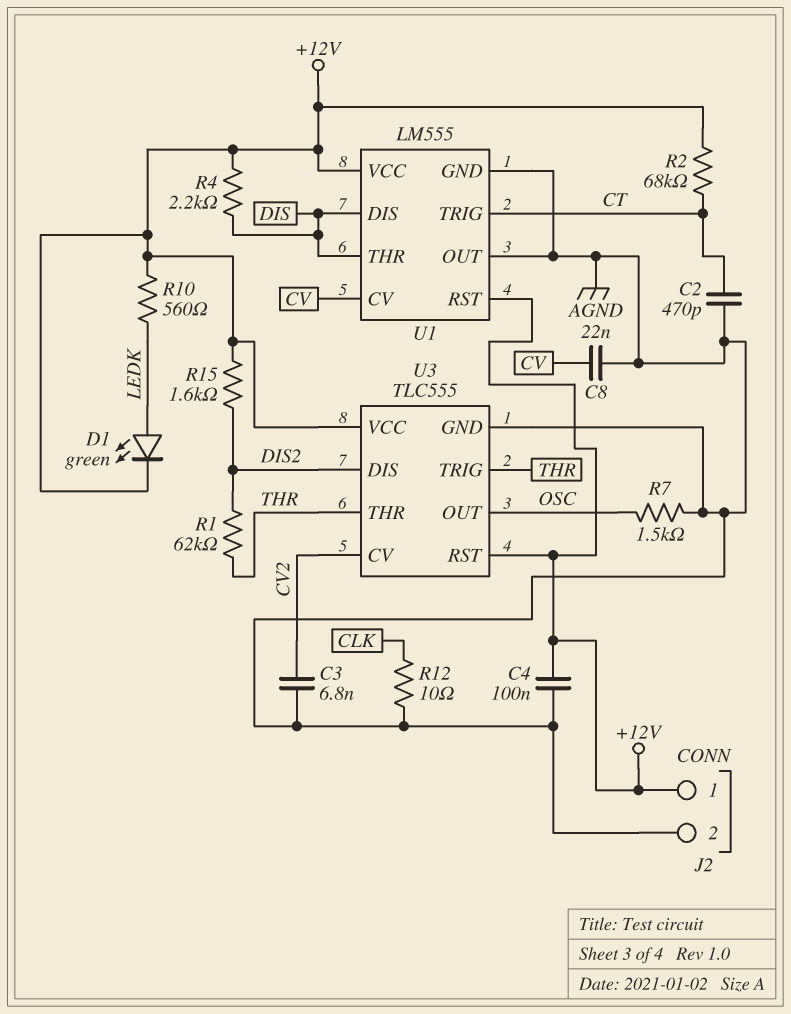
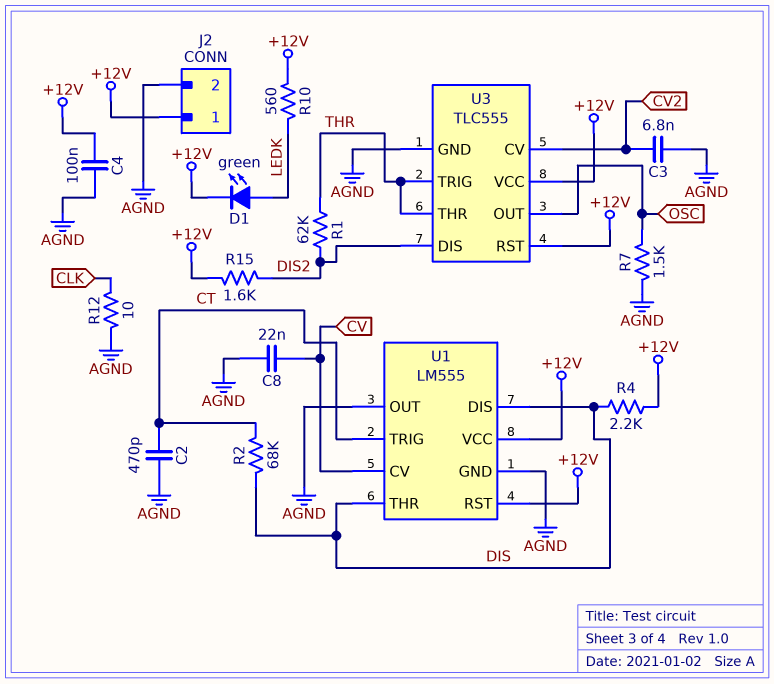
R2: 68k (+12V, CT) -> 68k (CT, DIS)

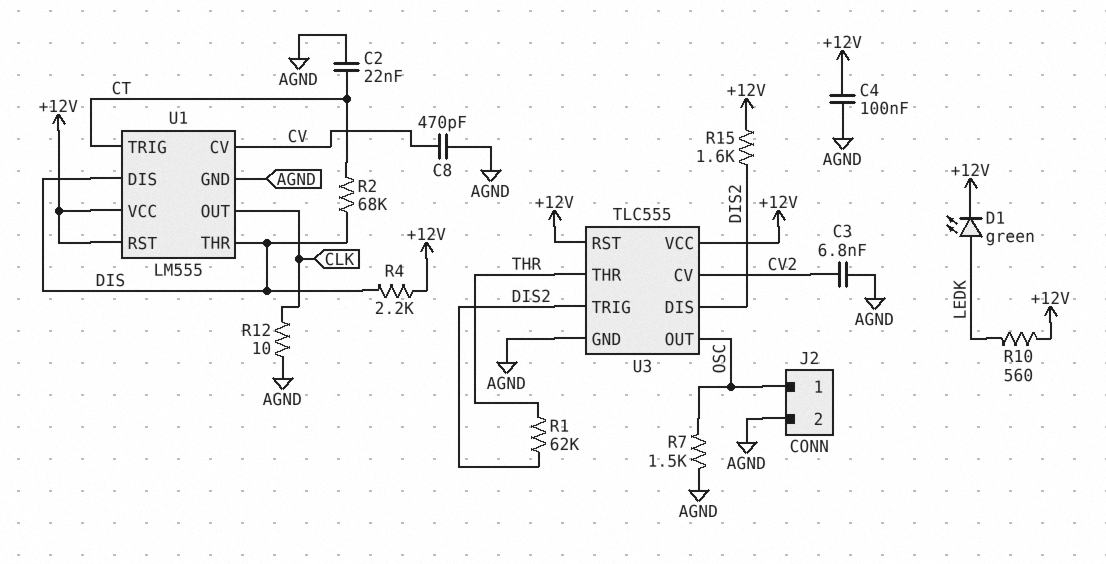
C2: 470pF (AGND, CT) -> 22nF (AGND, CT)
C8: 22nF (AGND, CV) -> 470pF (AGND, CV)
J2 pin 1: +12V -> OSC
U1 pin OUT: AGND -> CLK
U3 pin TRIG: THR -> DIS2

